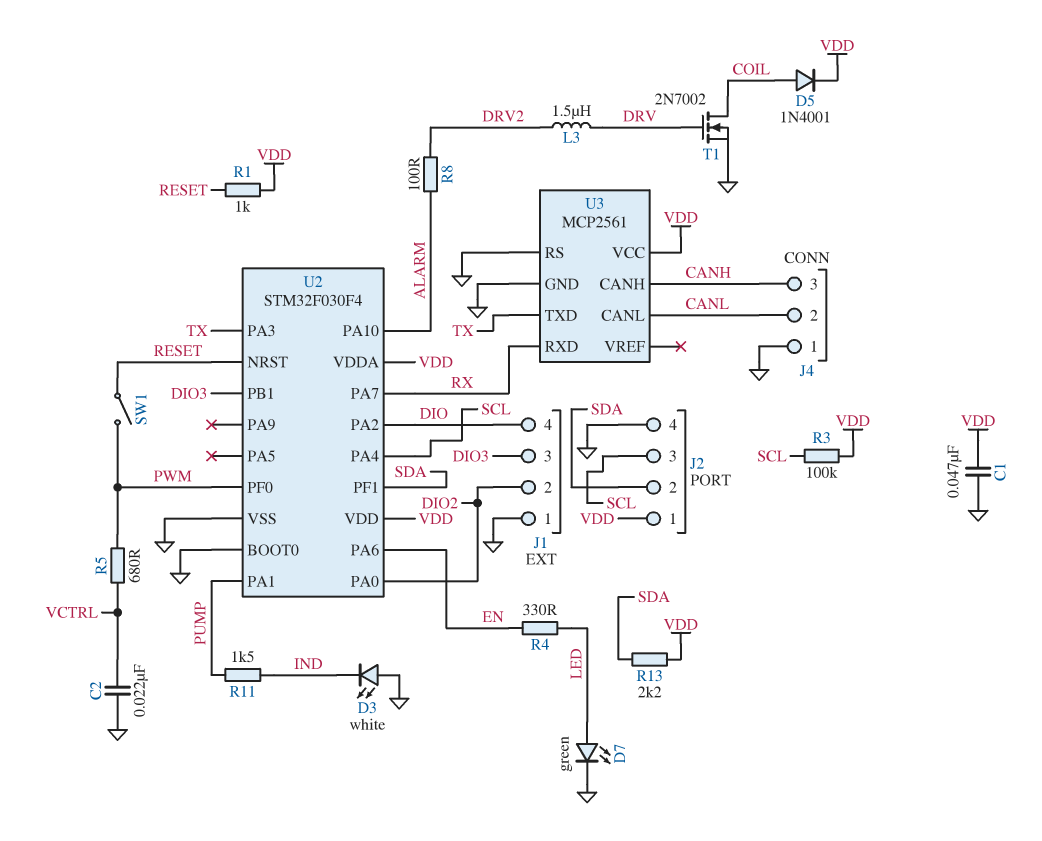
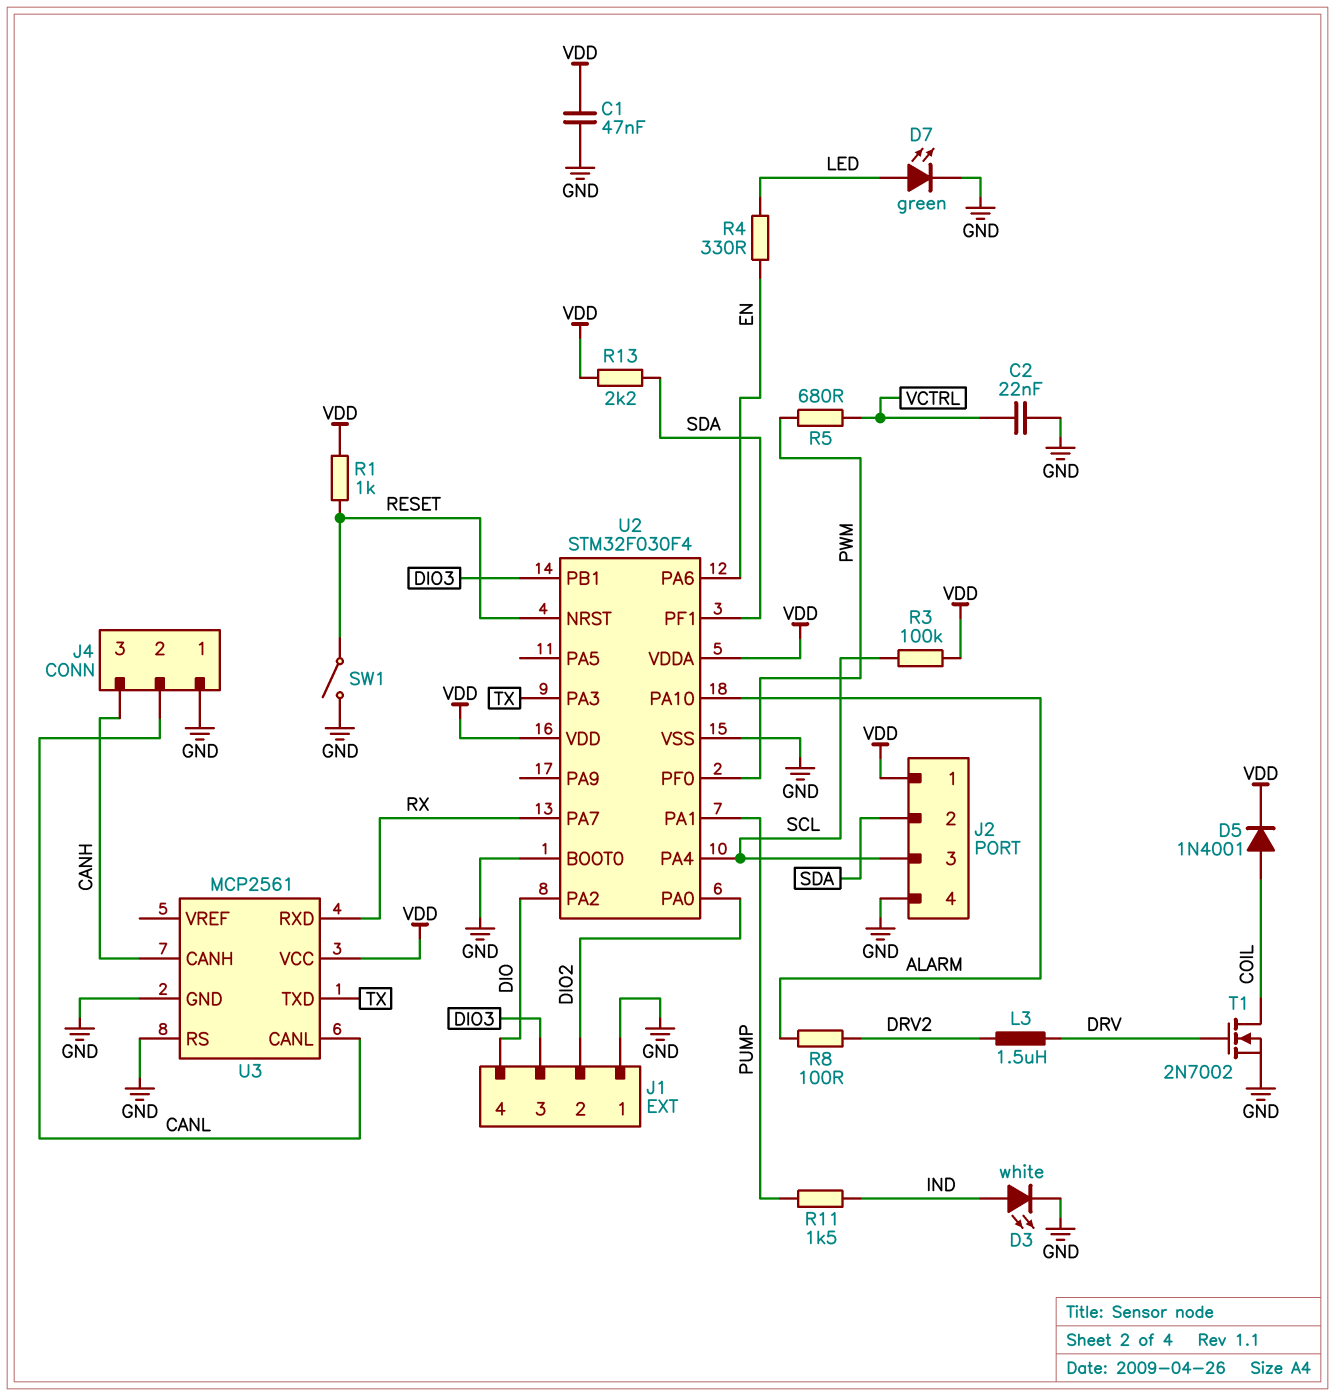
D3: LED white (A GND, K IND) -> LED white (A IND, K GND)
SW1: switch (PWM, RESET) -> switch (GND, RESET)

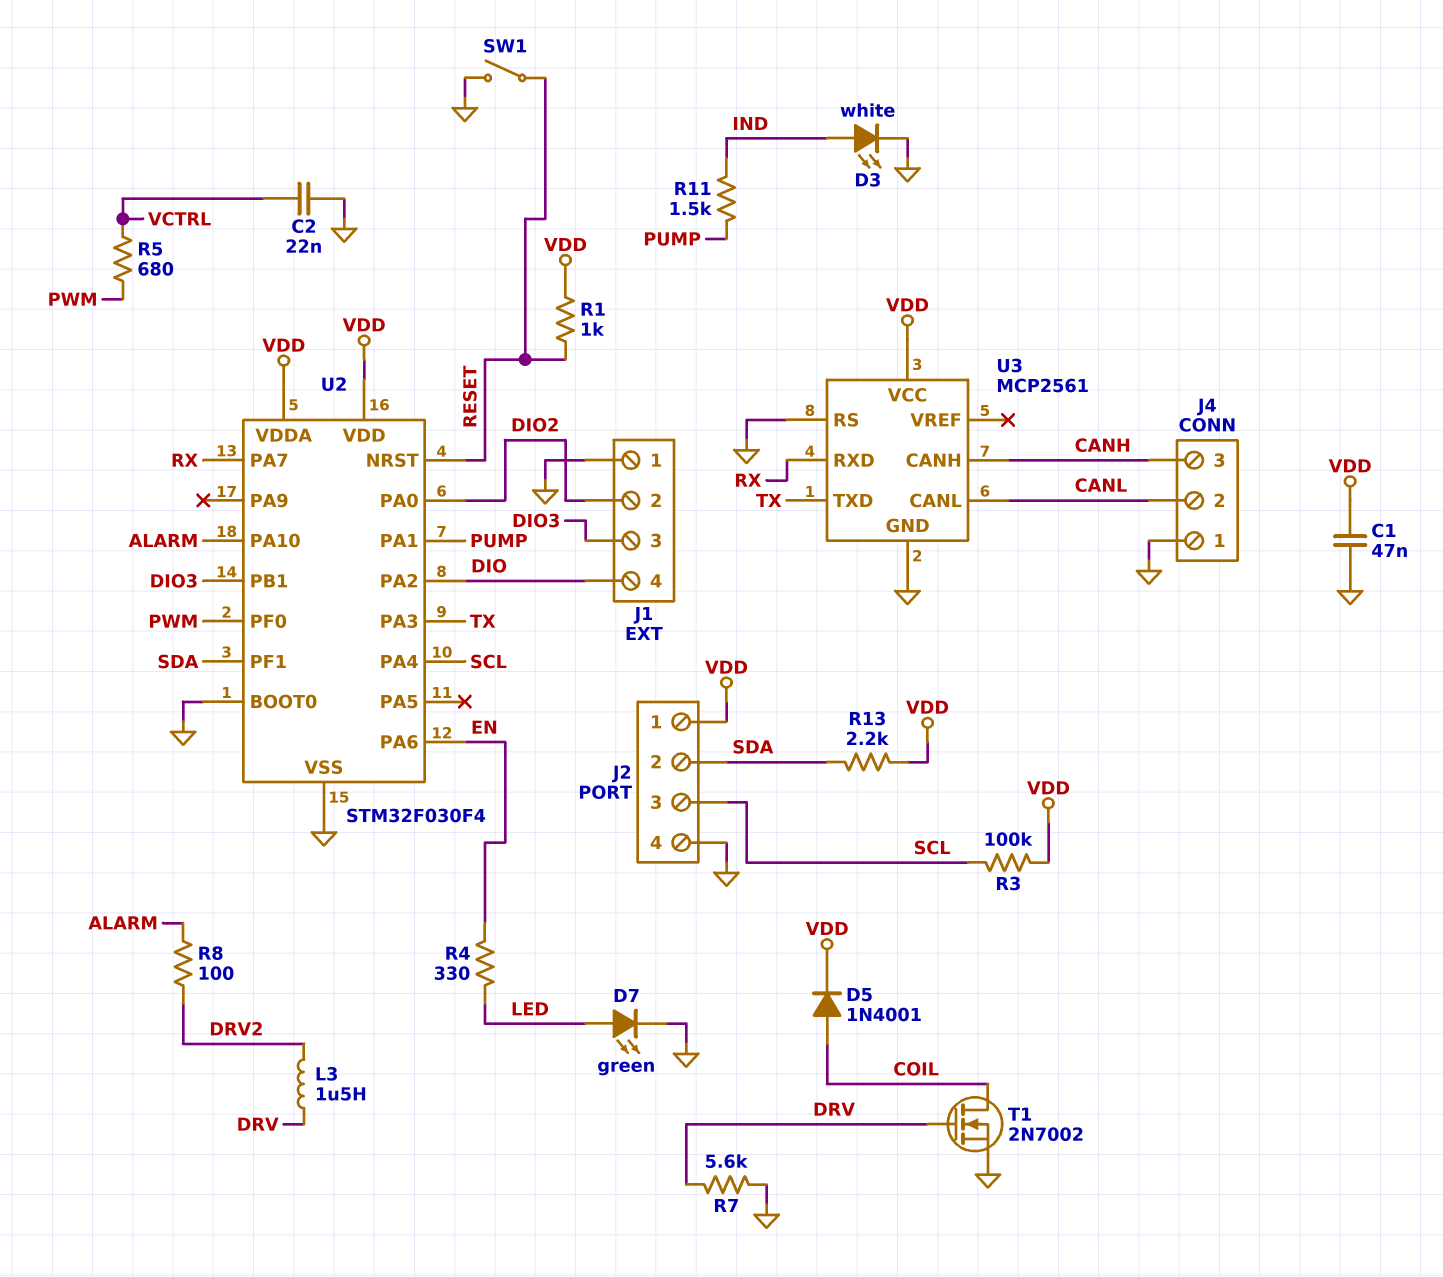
R7: none -> 5.6k (DRV, GND)

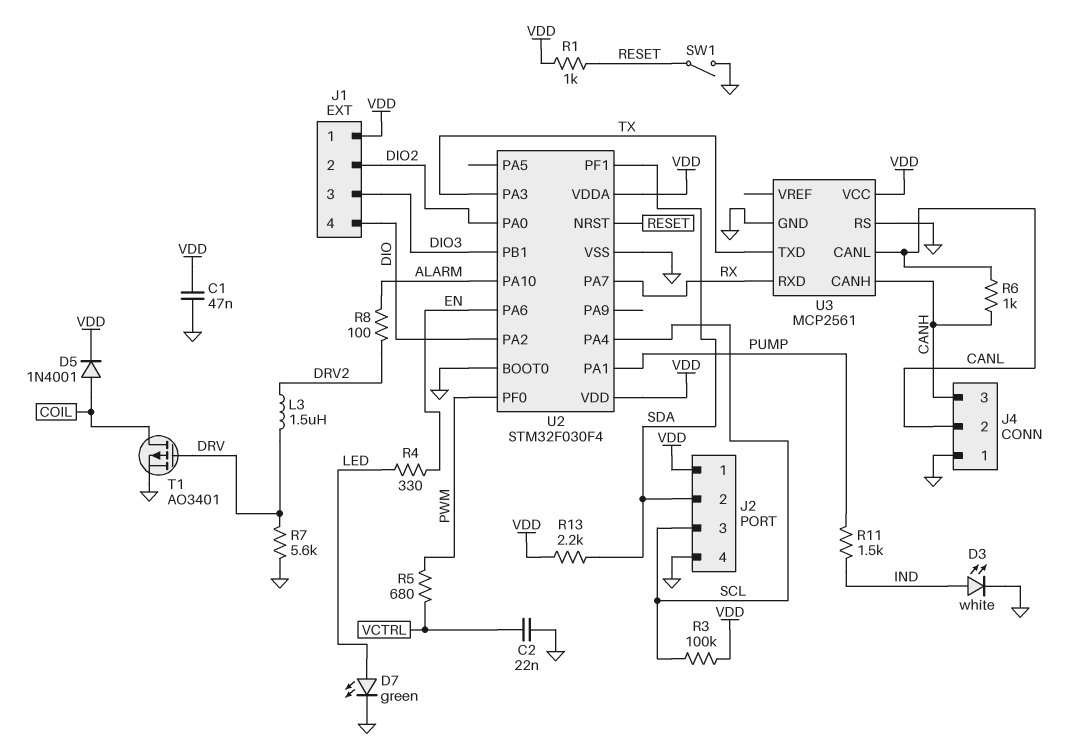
J1 pin 1: GND -> VDD
R6: none -> 1k (CANH, CANL)
T1: NMOS 2N7002 (G DRV, D COIL, S GND) -> PMOS AO3401 (G DRV, D COIL, S GND)

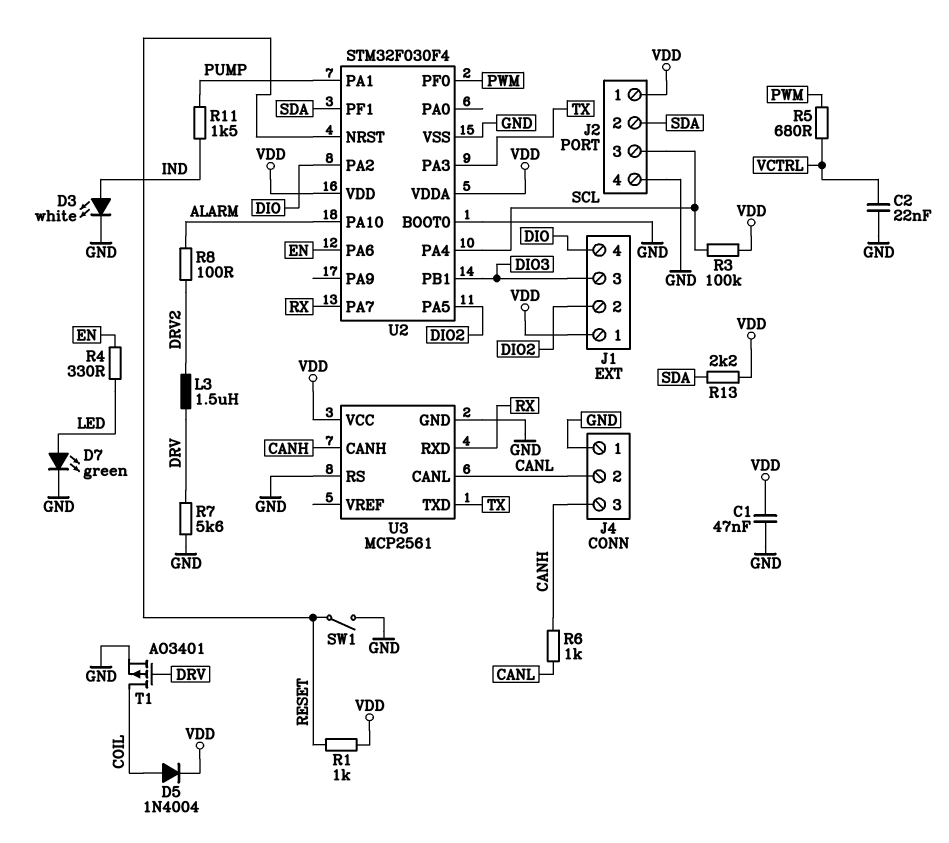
D5: diode 1N4001 (A COIL, K VDD) -> diode 1N4004 (A COIL, K VDD)
U2 pin PA0: DIO2 -> none
U2 pin PA5: none -> DIO2

